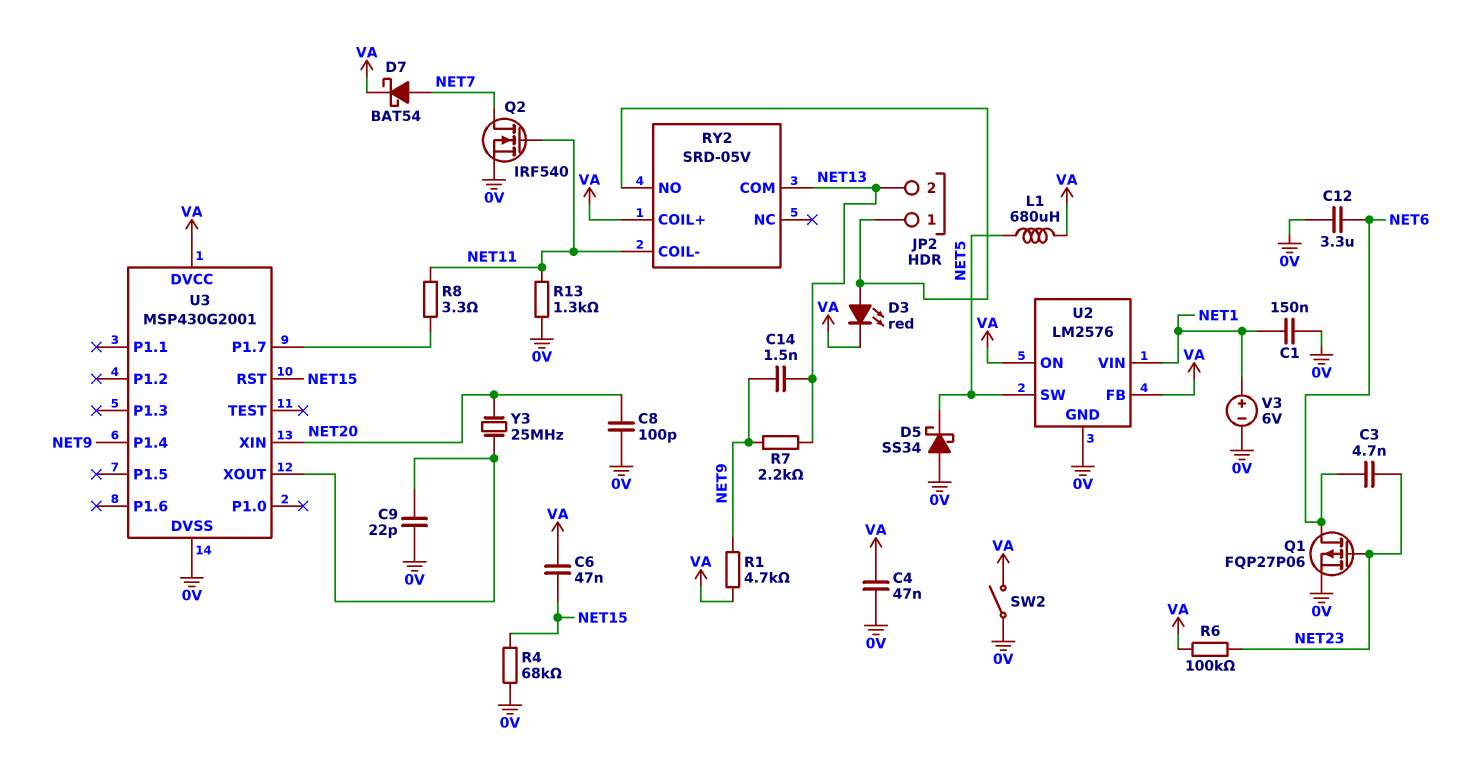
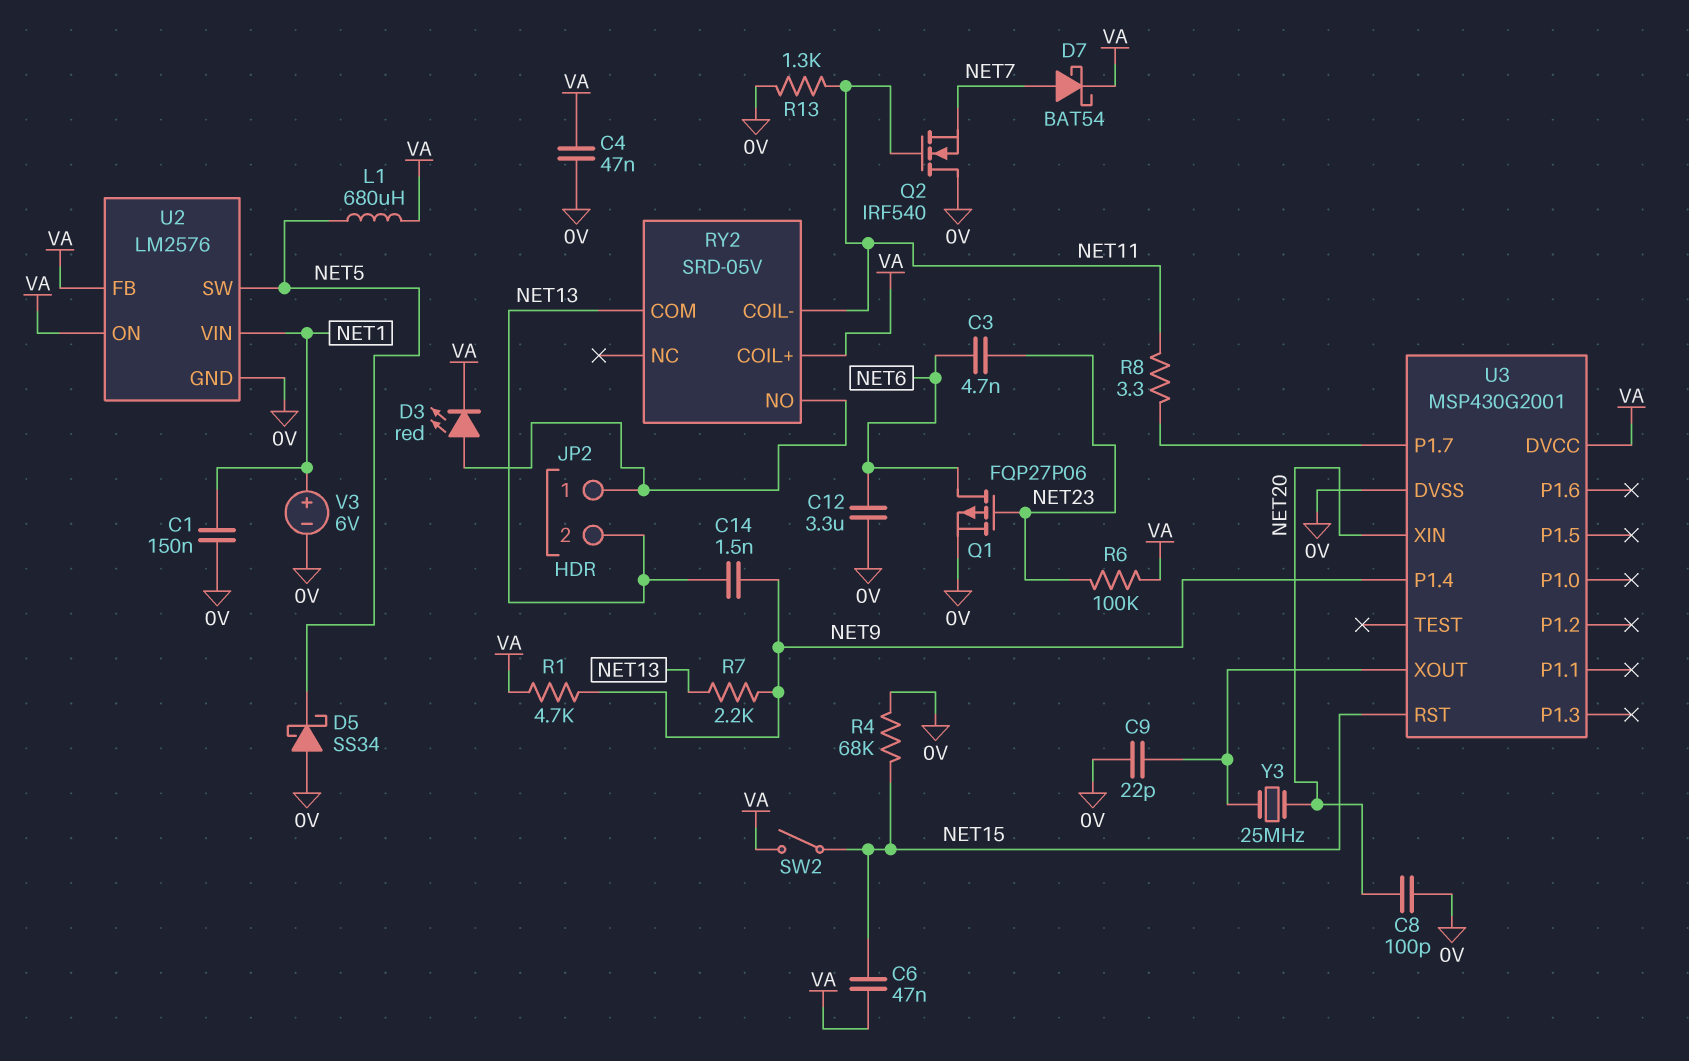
Q2: NMOS IRF540 (G NET11, D NET7, S 0V) -> NMOS IRF540 (G NET11, D 0V, S NET7)
SW2: switch (0V, VA) -> switch (NET15, VA)

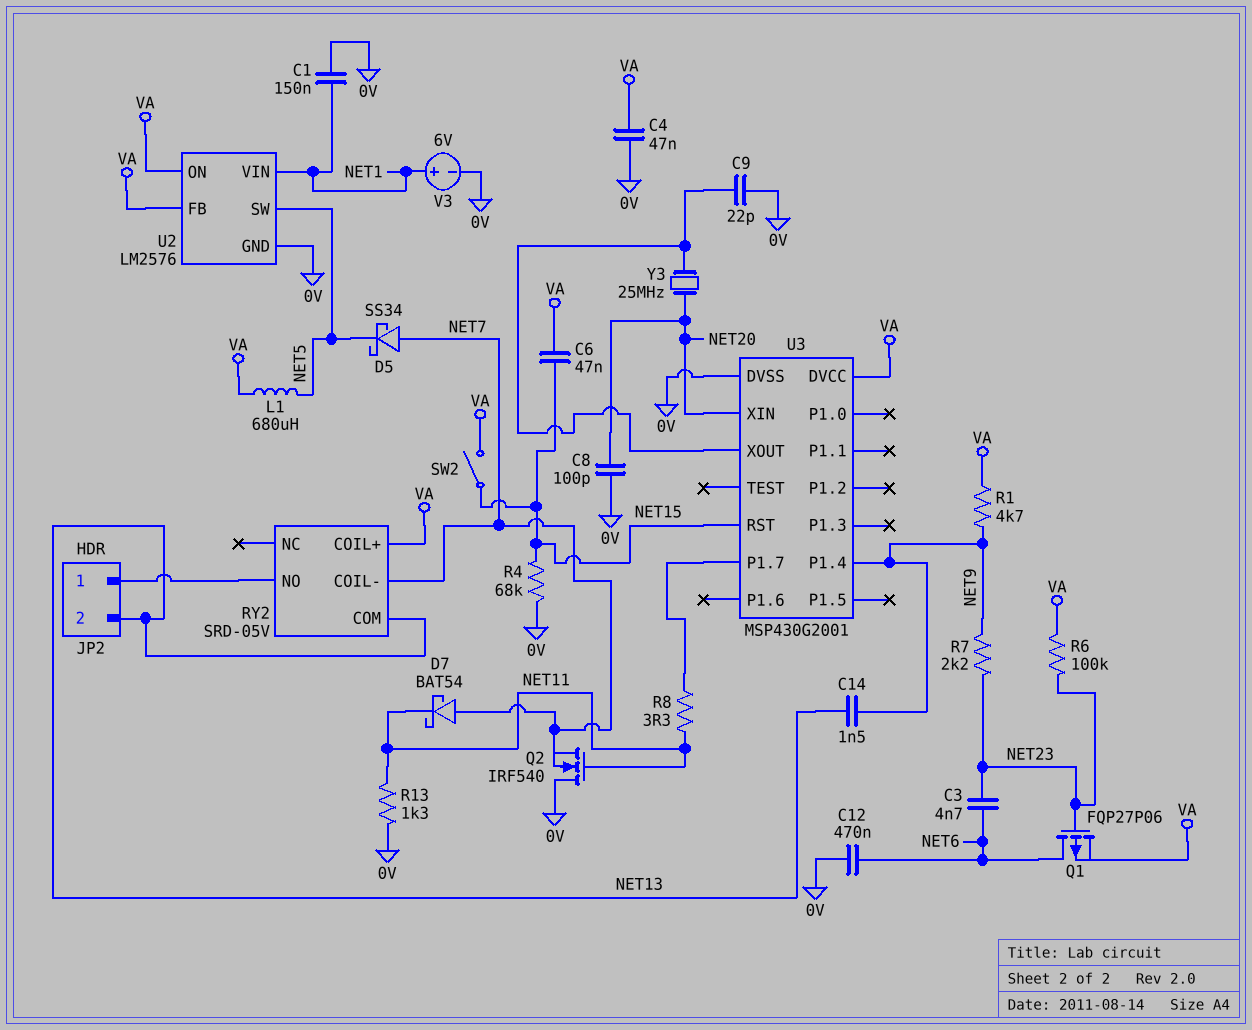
C12: 3.3uF (0V, NET6) -> 470nF (0V, NET6)
D3: LED red (A JP2/1, K VA) -> none
D5: schottky SS34 (A 0V, K NET5) -> schottky SS34 (A NET7, K NET5)
D7: schottky BAT54 (A NET7, K VA) -> schottky BAT54 (A NET7, K NET11)
Q1: PMOS FQP27P06 (G NET23, D NET6, S 0V) -> PMOS FQP27P06 (G NET23, D NET6, S VA)
R7: 2.2k (NET9, NET13) -> 2.2k (NET9, NET23)
RY2 pin COIL-: NET11 -> NET7

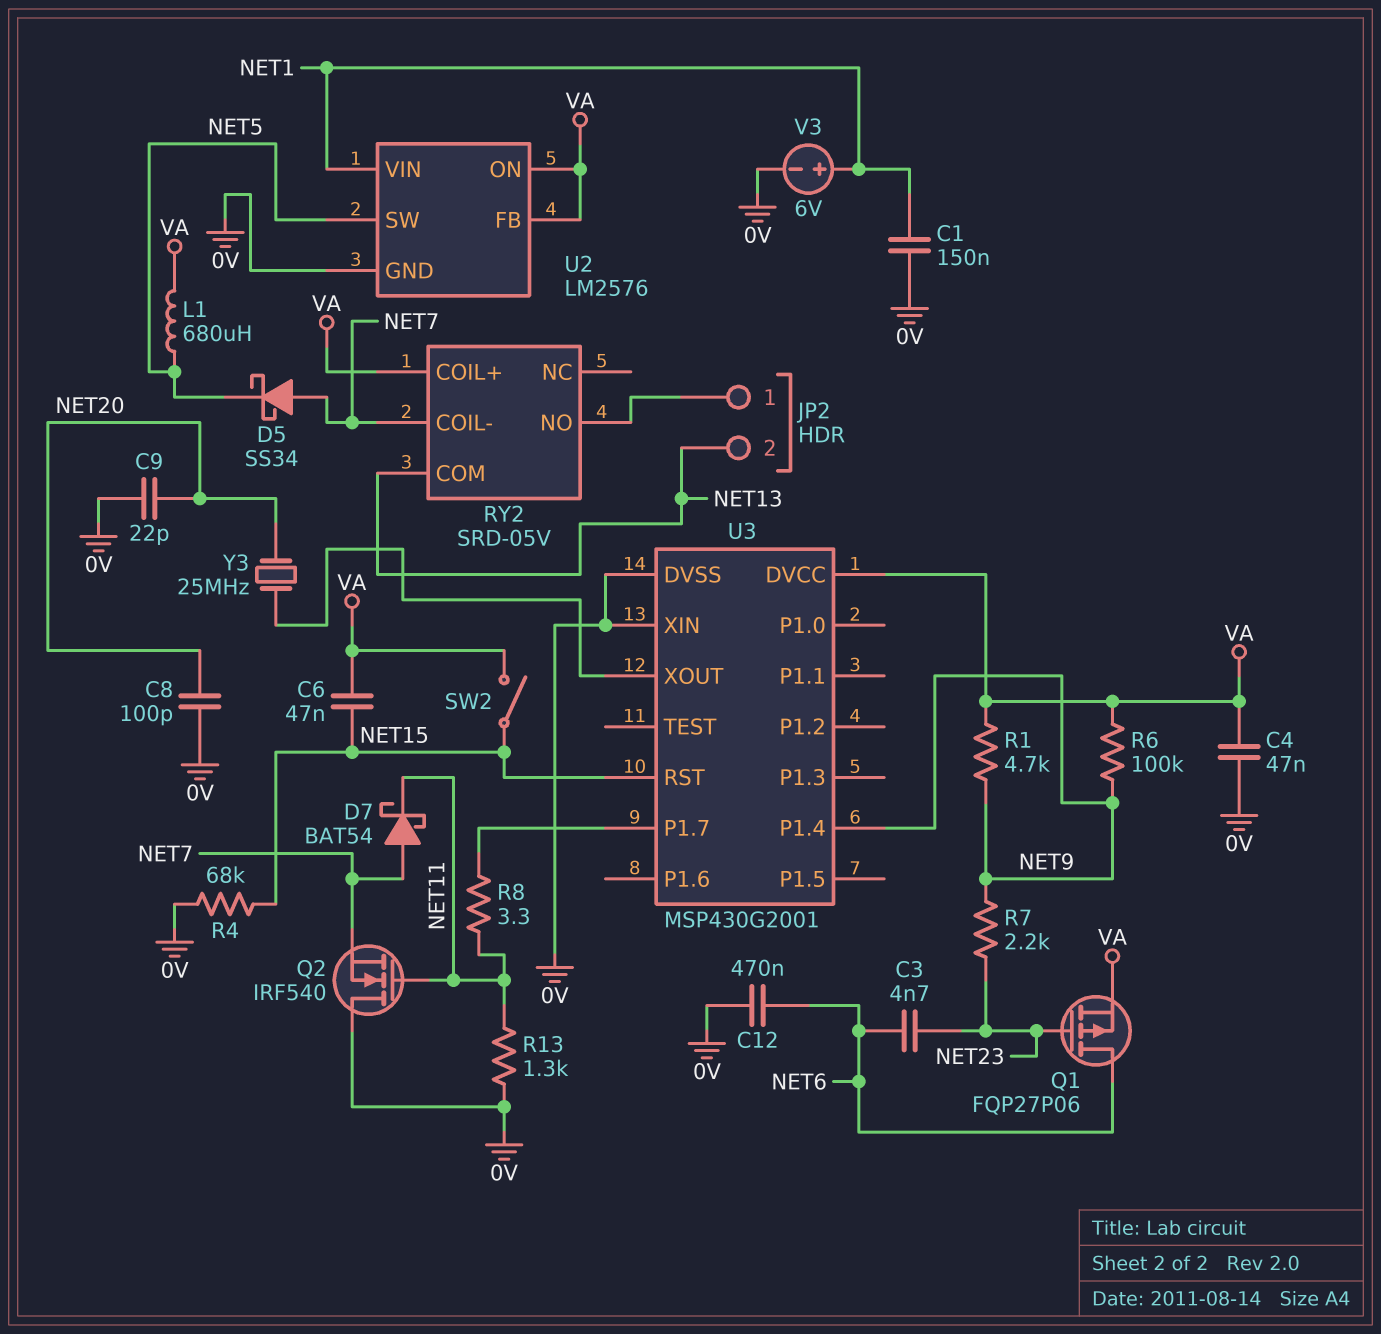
C9: 22pF (0V, U3/XOUT) -> 22pF (0V, NET20)
C14: 1.5nF (NET9, NET13) -> none
R6: 100k (NET23, VA) -> 100k (NET9, VA)
U3 pin XIN: NET20 -> 0V

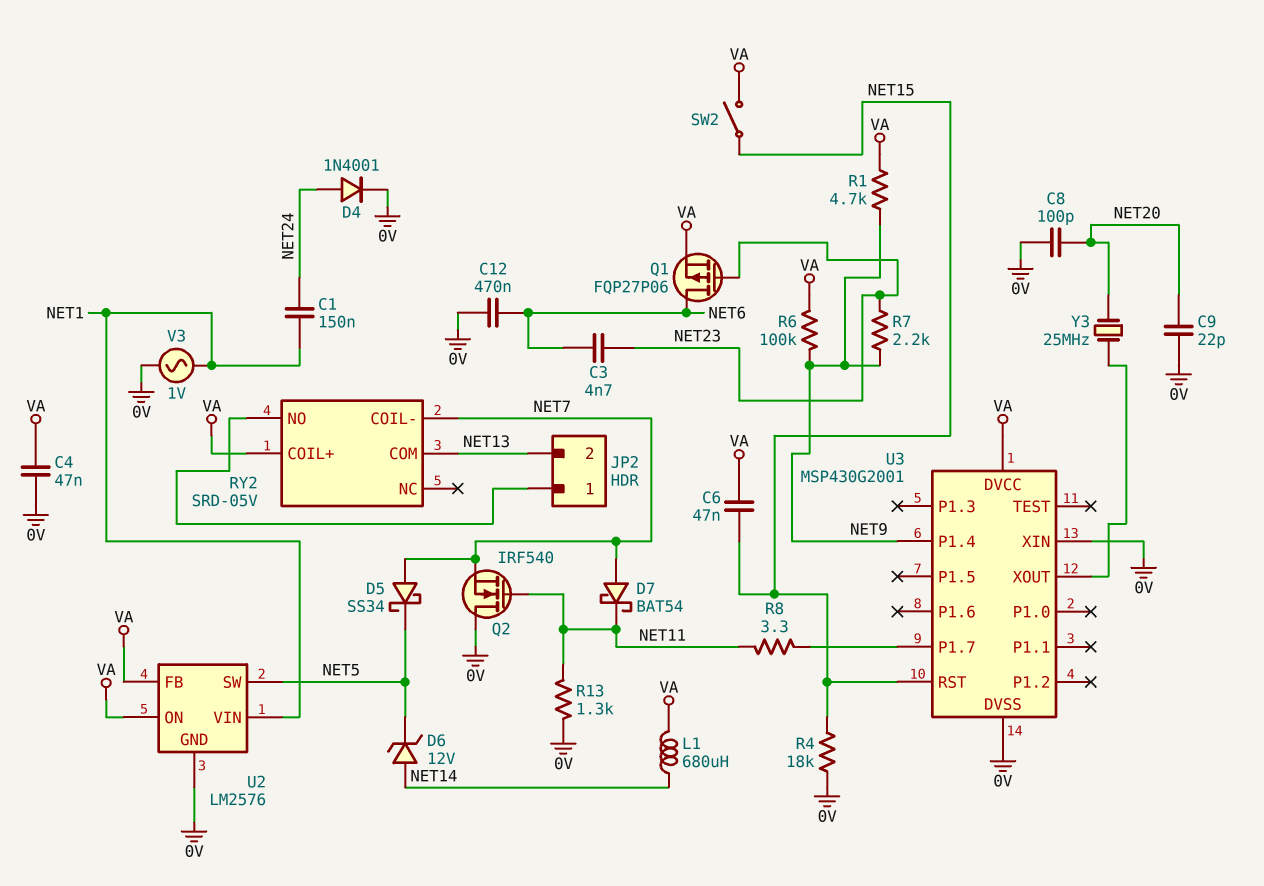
C1: 150nF (0V, NET1) -> 150nF (NET1, NET24)
D4: none -> diode 1N4001 (A NET24, K 0V)
D6: none -> zener 12V (A NET14, K NET5)
L1: 680uH (NET5, VA) -> 680uH (NET14, VA)
R4: 68k (0V, NET15) -> 18k (0V, NET15)
V3: 6V (plus NET1, minus 0V) -> AC 1V (0V, NET1)

